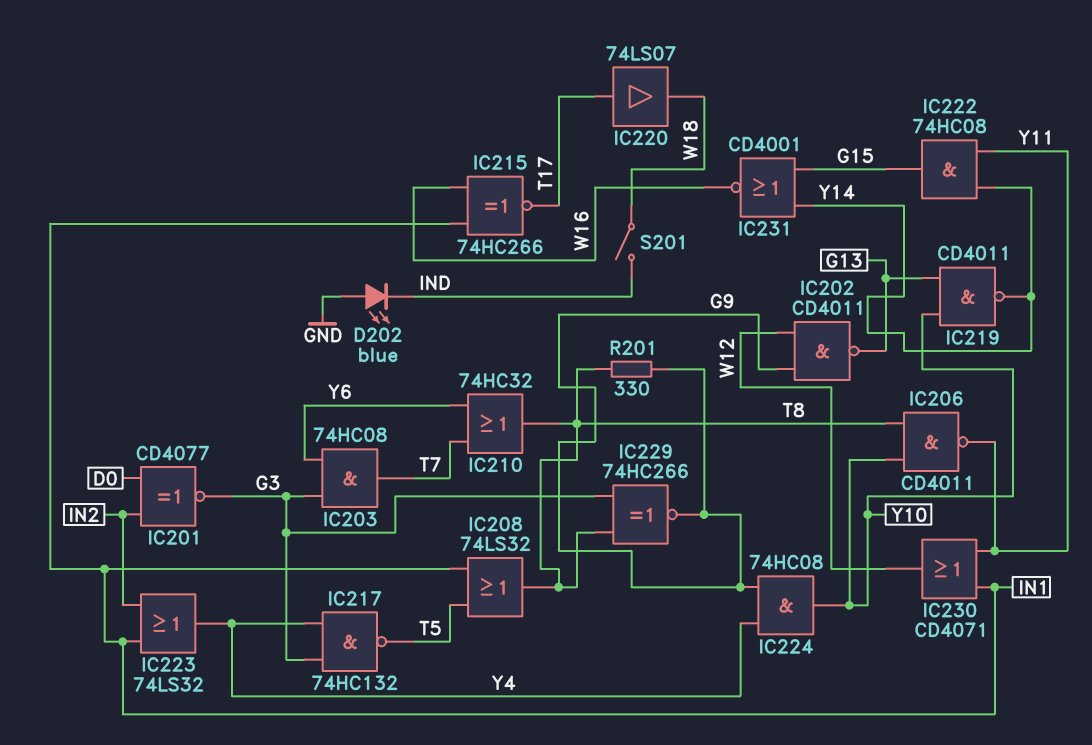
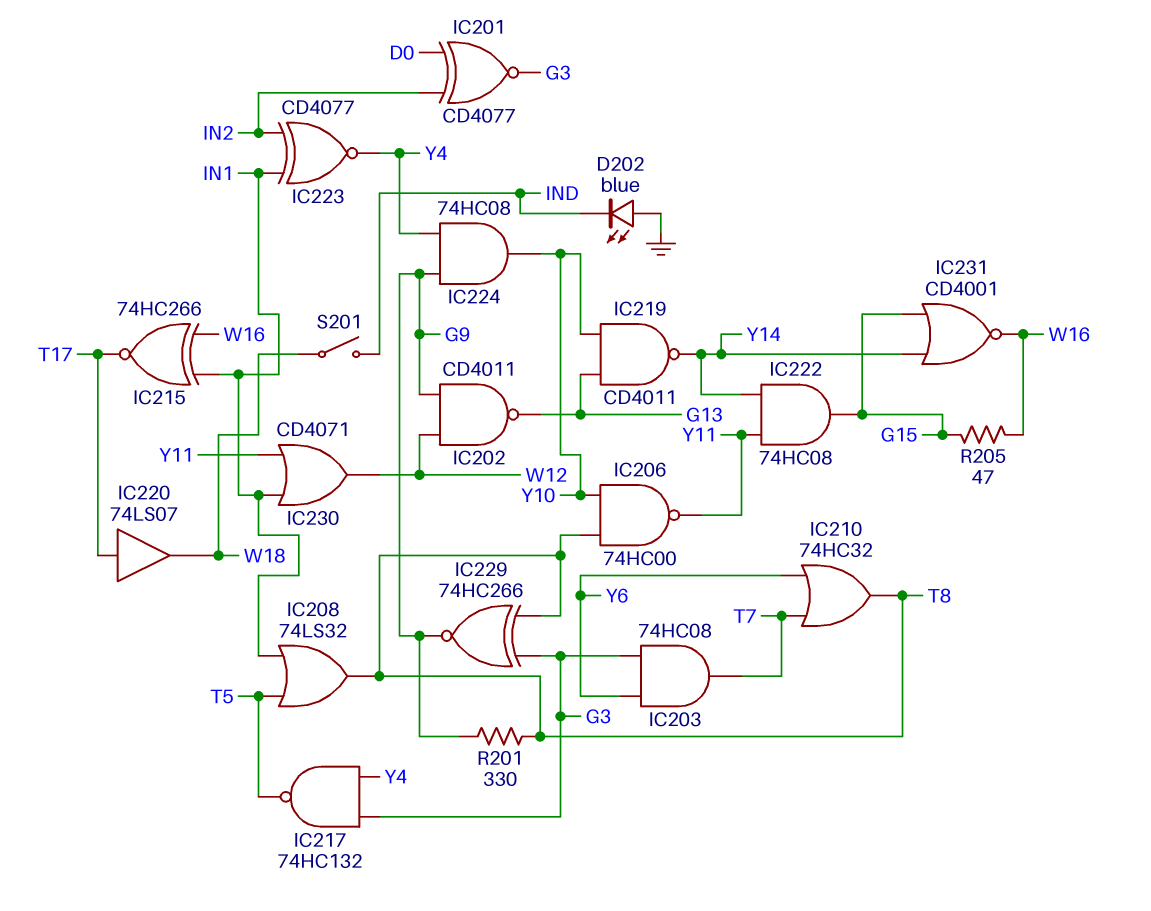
IC206: NAND CD4011 (in T8, in Y10, out Y11) -> NAND 74HC00 (in T8, in Y10, out Y11)
IC223: OR 74LS32 (in IN1, in IN2, out Y4) -> XNOR CD4077 (in IN1, in IN2, out Y4)
R205: none -> 47 (G15, W16)

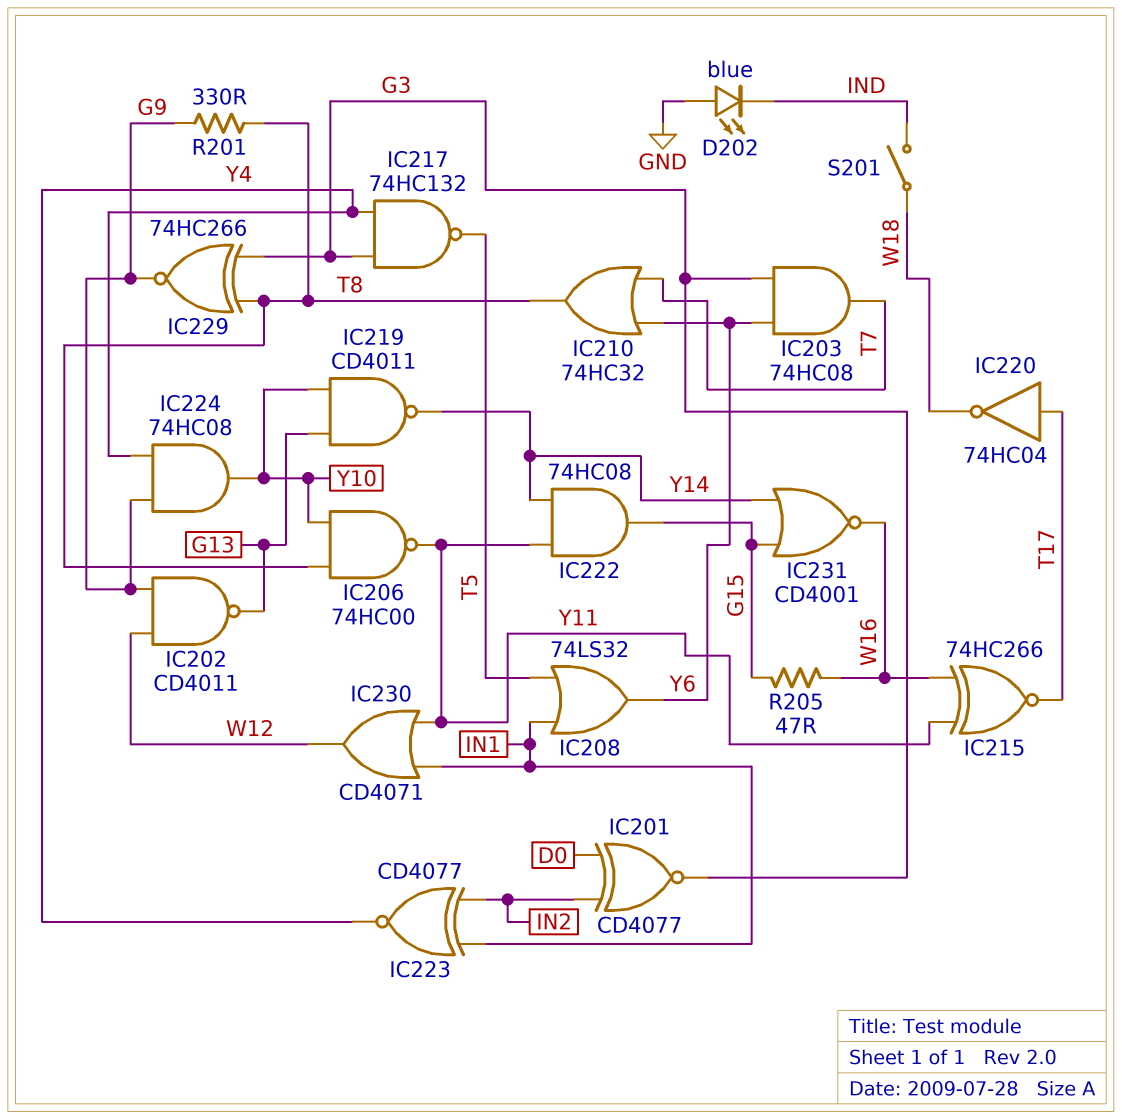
IC208: OR 74LS32 (in IN1, in T5, out T8) -> OR 74LS32 (in IN1, in T5, out Y6)
IC215: XNOR 74HC266 (in IN1, in W16, out T17) -> XNOR 74HC266 (in W16, in Y11, out T17)
IC220: buffer 74LS07 (in T17, out W18) -> NOT 74HC04 (in T17, out W18)

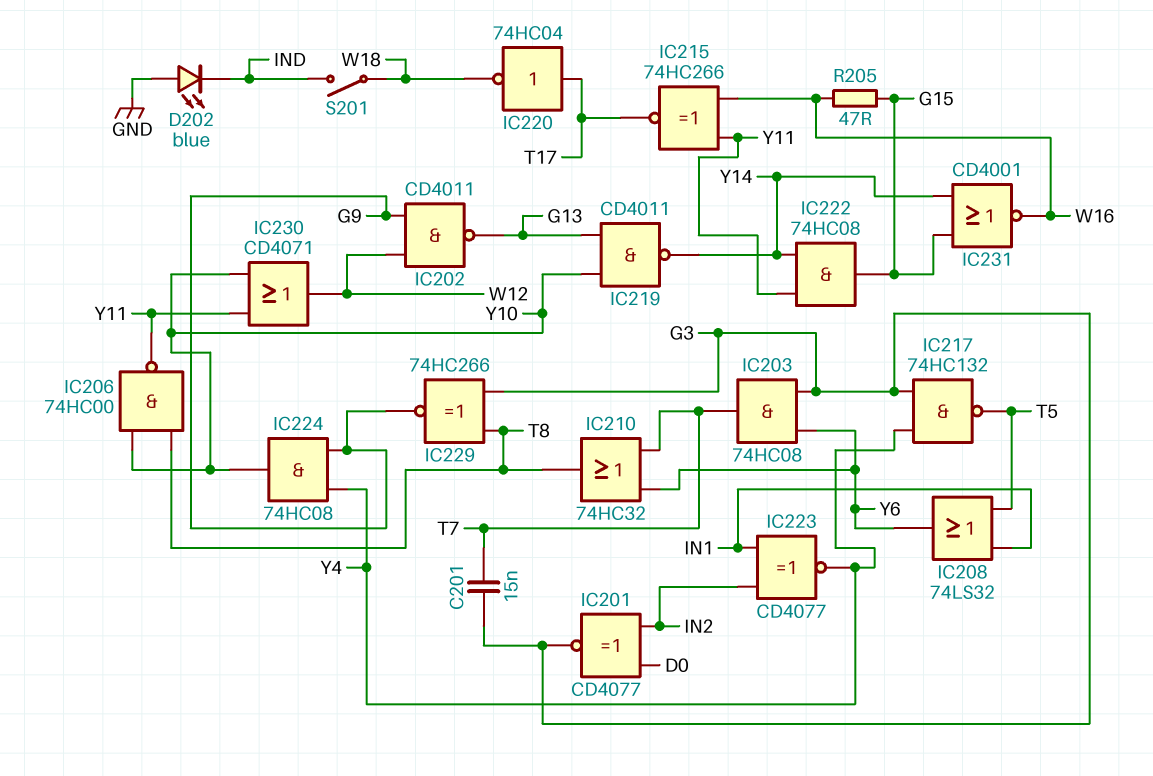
C201: none -> 15nF (G3, T7)
IC230: OR CD4071 (in IN1, in Y11, out W12) -> OR CD4071 (in Y10, in Y11, out W12)
R201: 330 (G9, T8) -> none

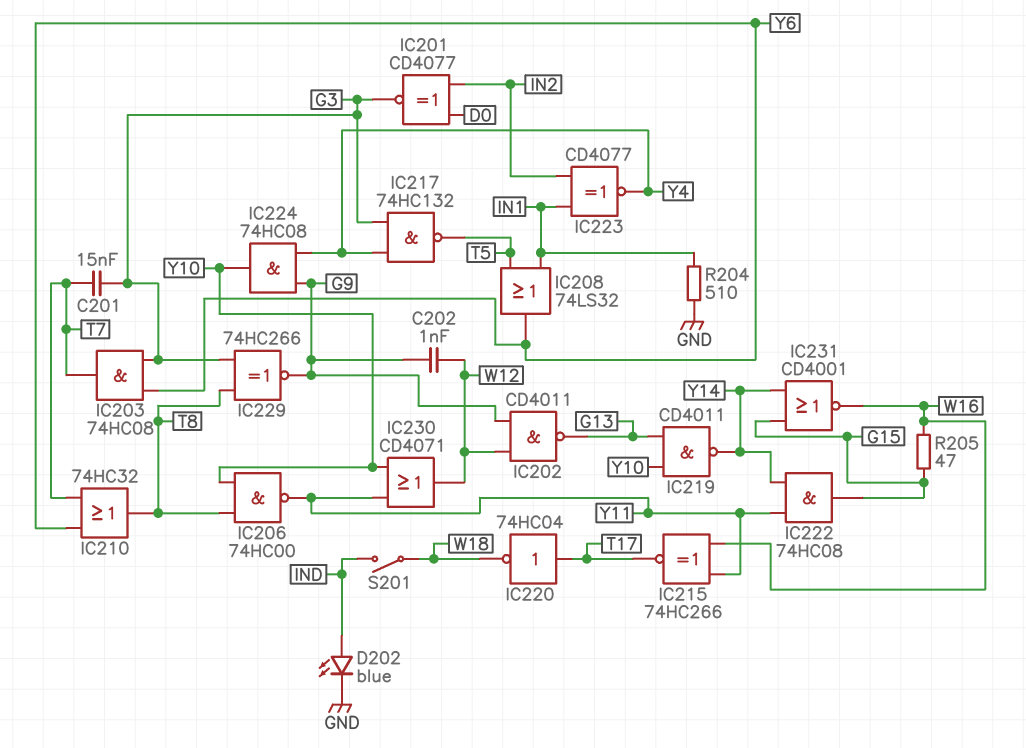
C202: none -> 1nF (G9, W12)
D202: LED blue (A GND, K IND) -> LED blue (A IND, K GND)
R204: none -> 510 (GND, IN1)

